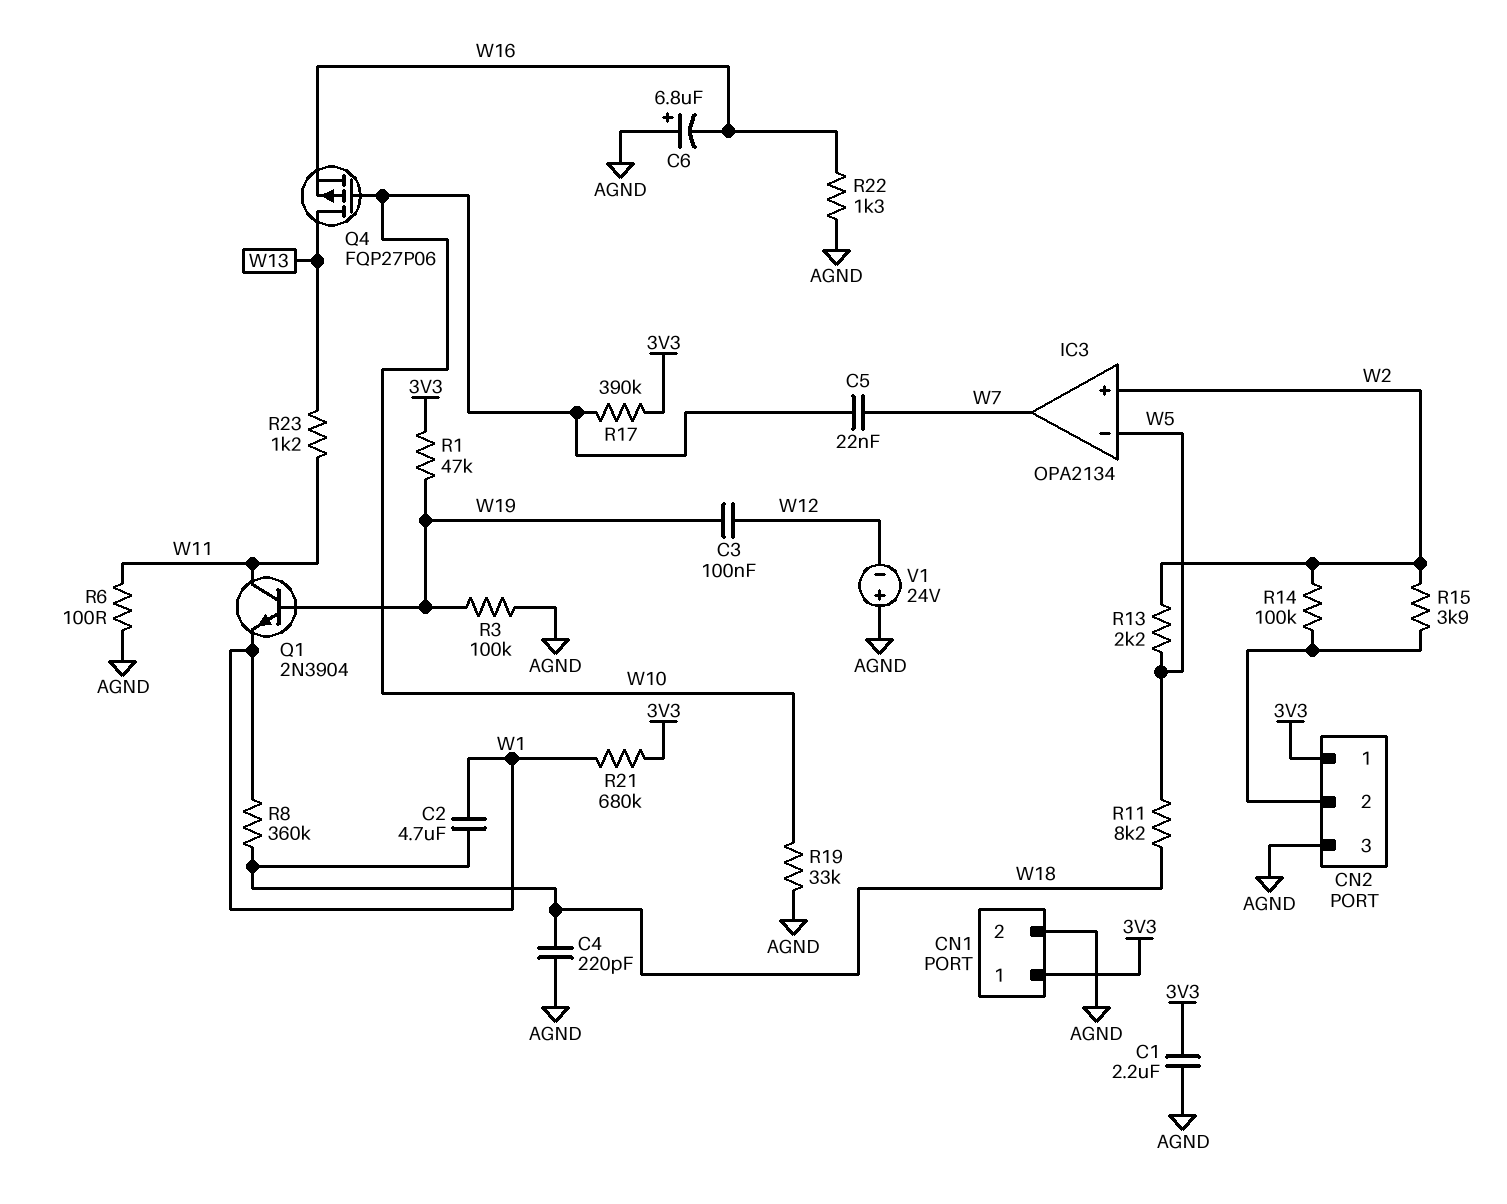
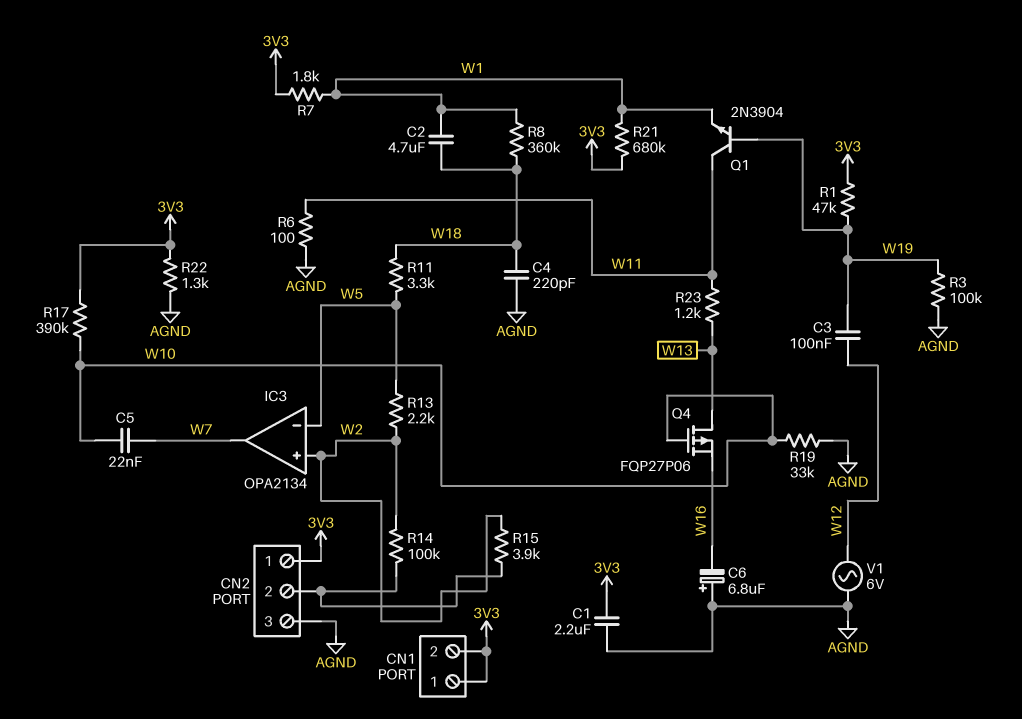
CN1 pin 2: AGND -> 3V3
R7: none -> 1.8k (3V3, W1)
R11: 8.2k (W5, W18) -> 3.3k (W5, W18)
R22: 1.3k (AGND, W16) -> 1.3k (3V3, AGND)
V1: 24V (plus AGND, minus W12) -> AC 6V (AGND, W12)

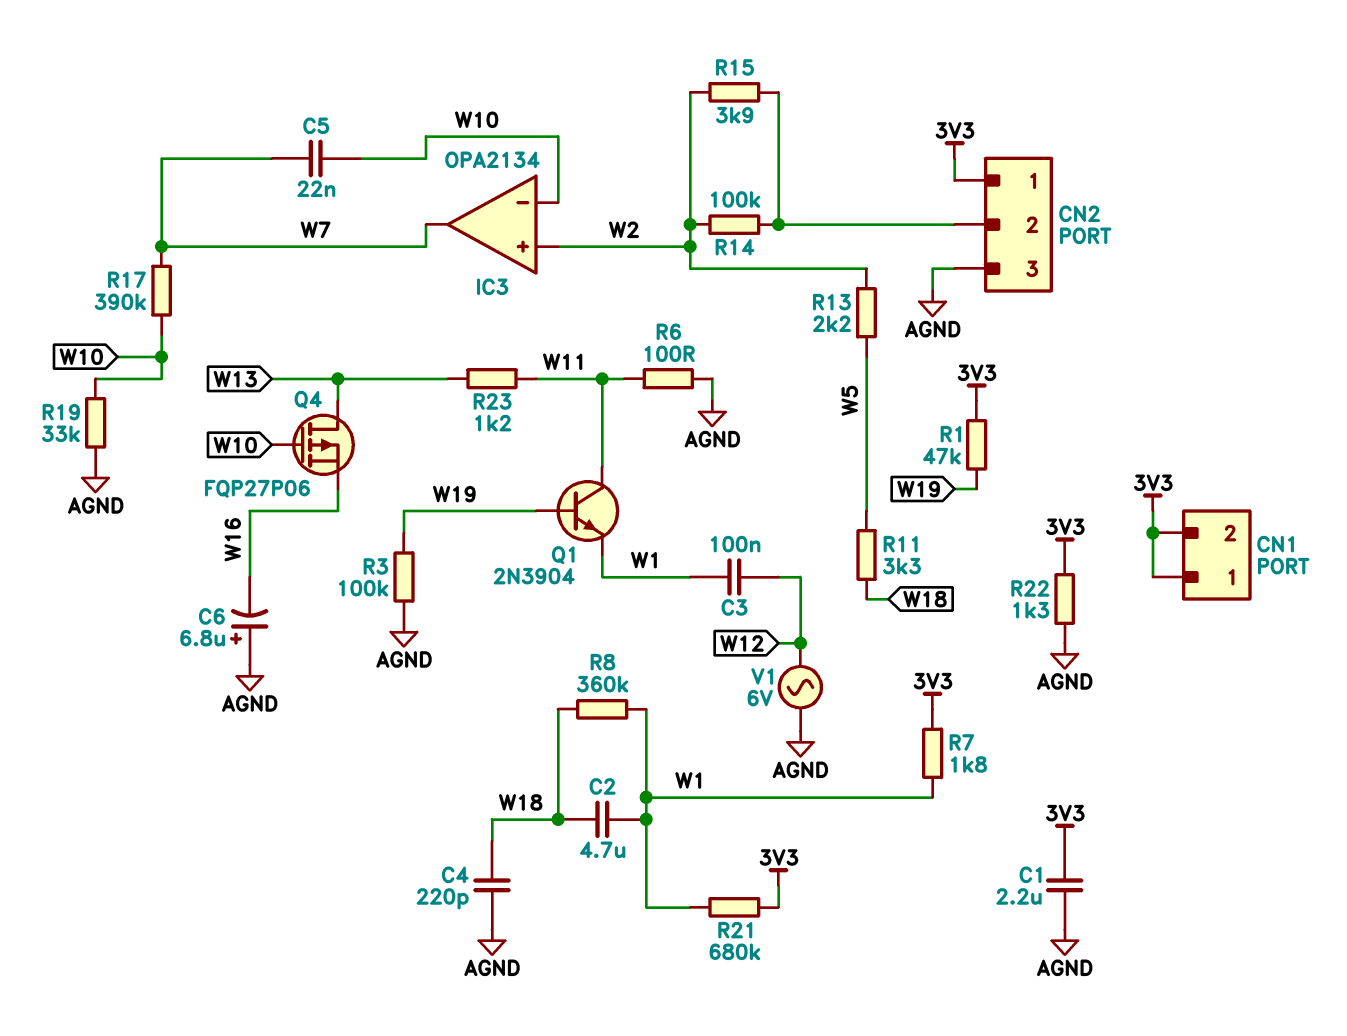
C3: 100nF (W12, W19) -> 100nF (W1, W12)
IC3 pin in-: W5 -> W10
R17: 390k (3V3, W10) -> 390k (W7, W10)

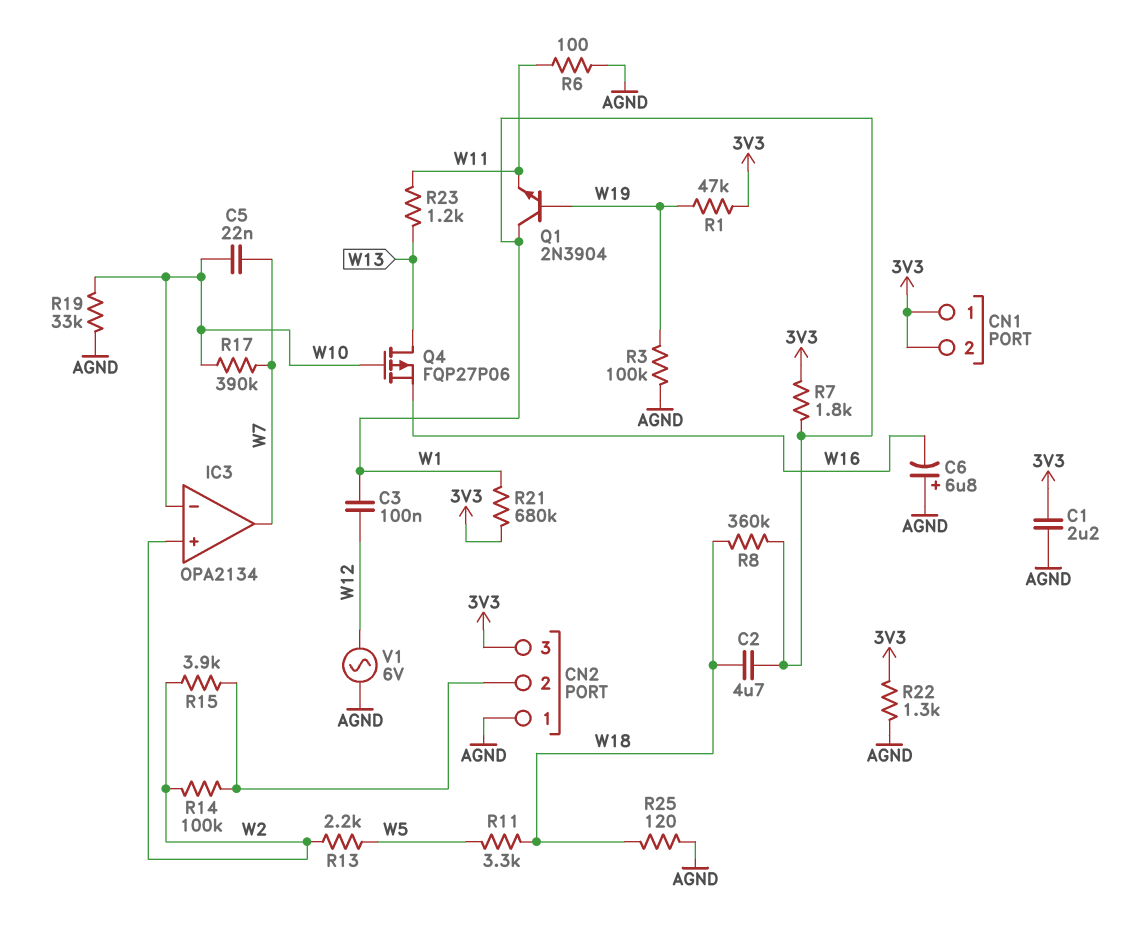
C4: 220pF (AGND, W18) -> none
CN2 pin 1: 3V3 -> AGND
CN2 pin 3: AGND -> 3V3
Q1: NPN 2N3904 (B W19, C W11, E W1) -> NPN 2N3904 (B W19, C W1, E W11)
R25: none -> 120 (AGND, W18)

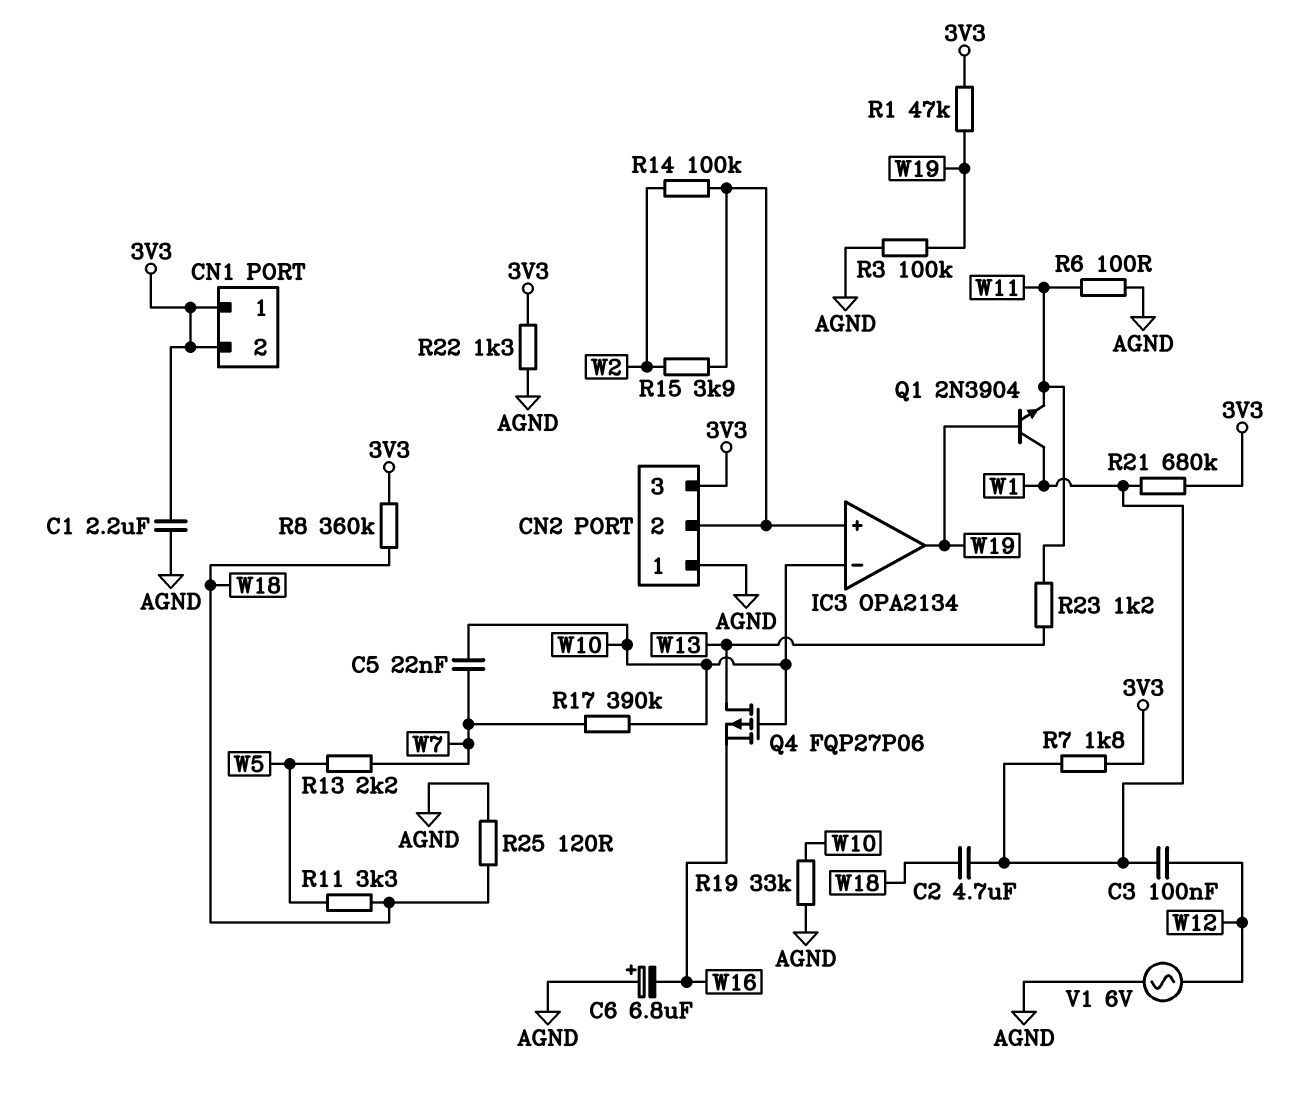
IC3 pin in+: W2 -> CN2/2
IC3 pin out: W7 -> W19
R8: 360k (W1, W18) -> 360k (3V3, W18)
R13: 2.2k (W2, W5) -> 2.2k (W5, W7)

